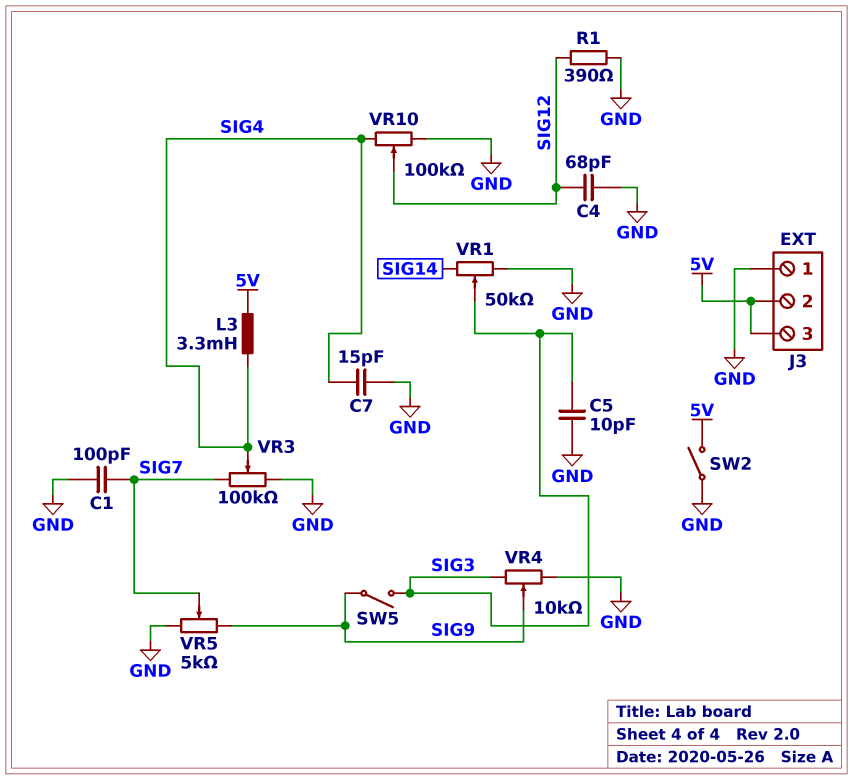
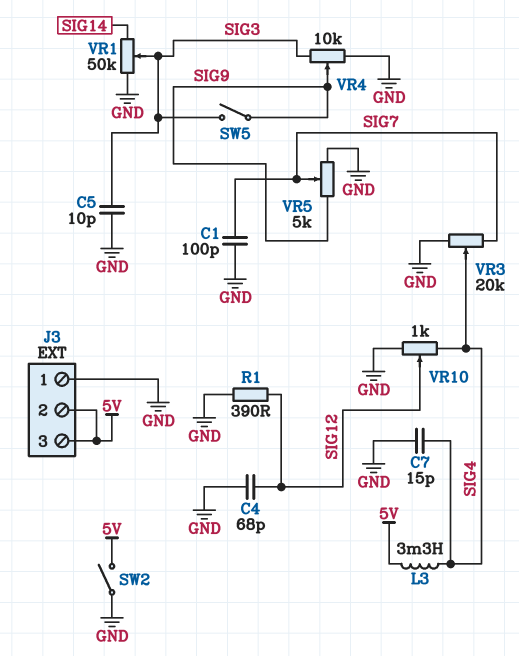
VR3: 100k (GND, SIG7, wiper SIG4) -> 20k (GND, SIG7, wiper SIG4)
VR10: 100k (GND, SIG4, wiper SIG12) -> 1k (GND, SIG4, wiper SIG12)

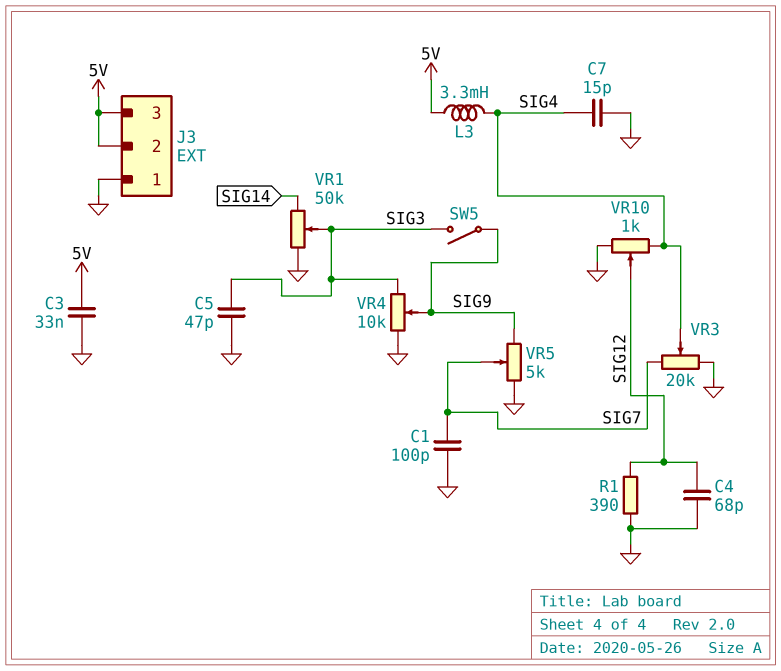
C3: none -> 33nF (5V, GND)
C5: 10pF (GND, SIG3) -> 47pF (GND, SIG3)
SW2: switch (5V, GND) -> none

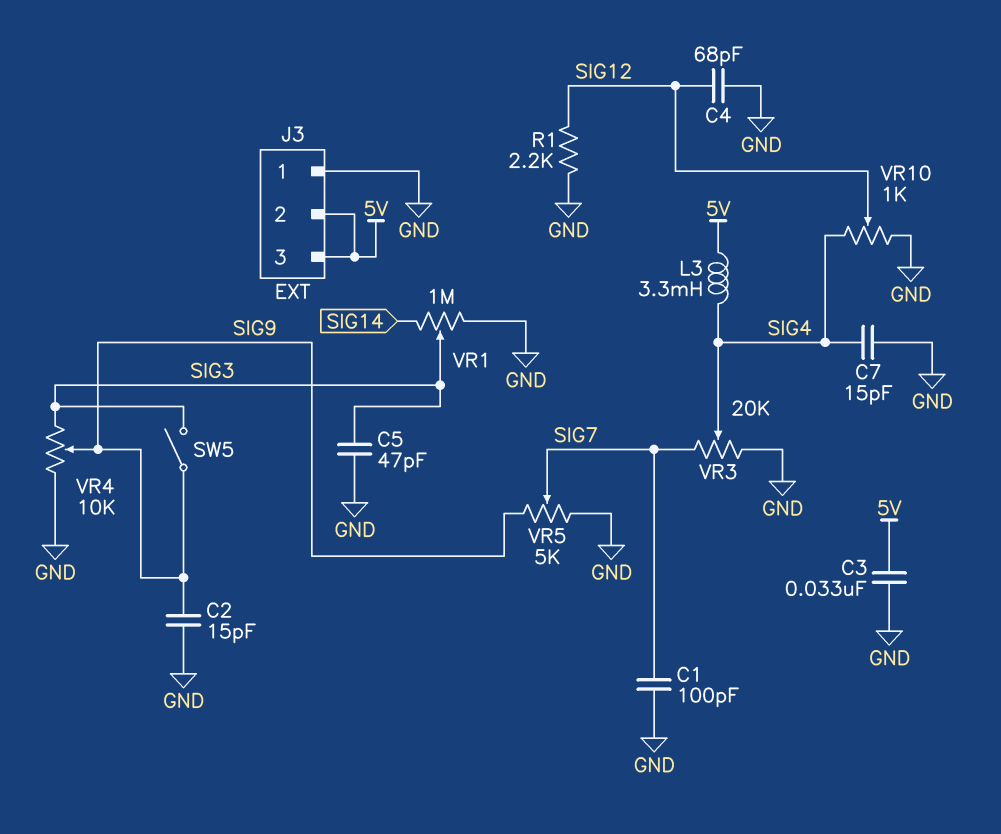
C2: none -> 15pF (GND, SIG9)
R1: 390 (GND, SIG12) -> 2.2k (GND, SIG12)
VR1: 50k (GND, SIG14, wiper SIG3) -> 1M (GND, SIG14, wiper SIG3)

